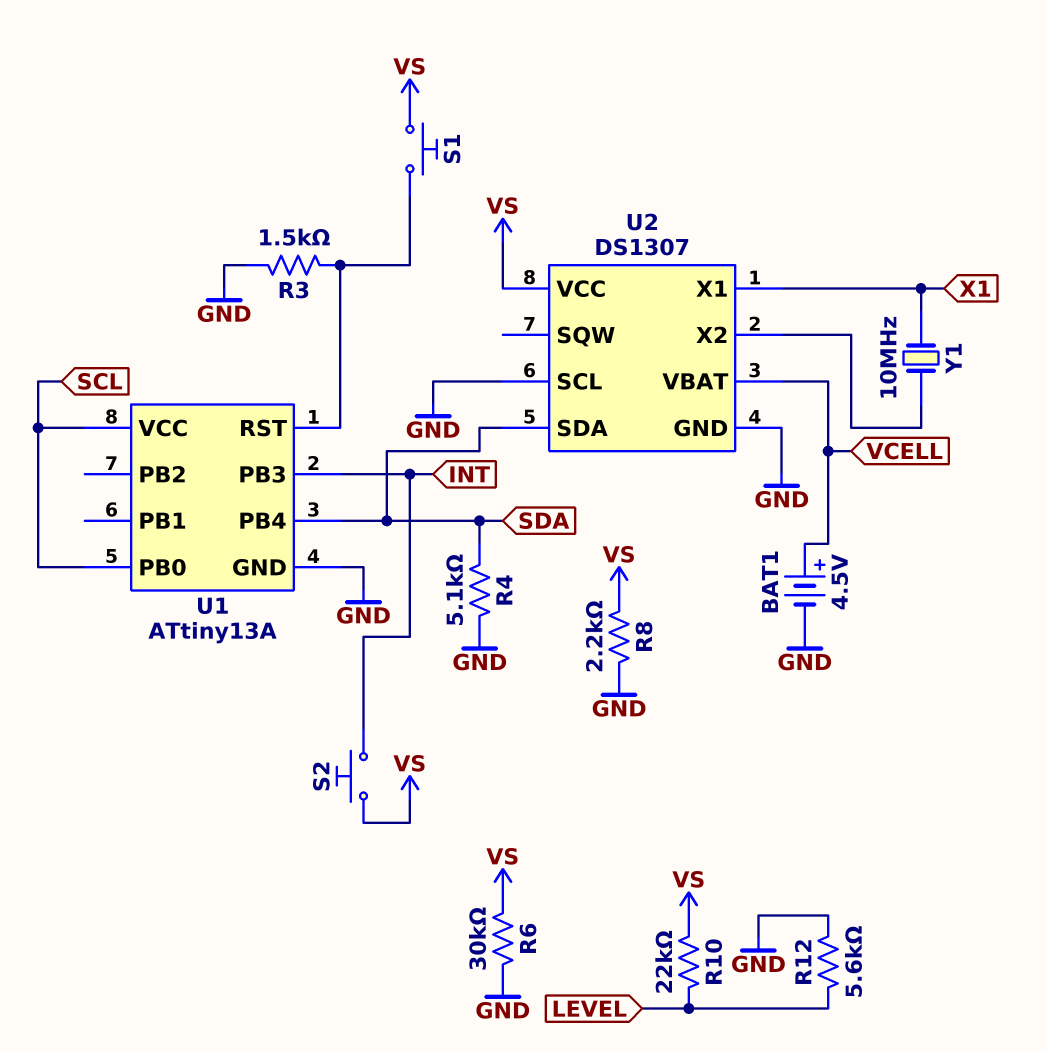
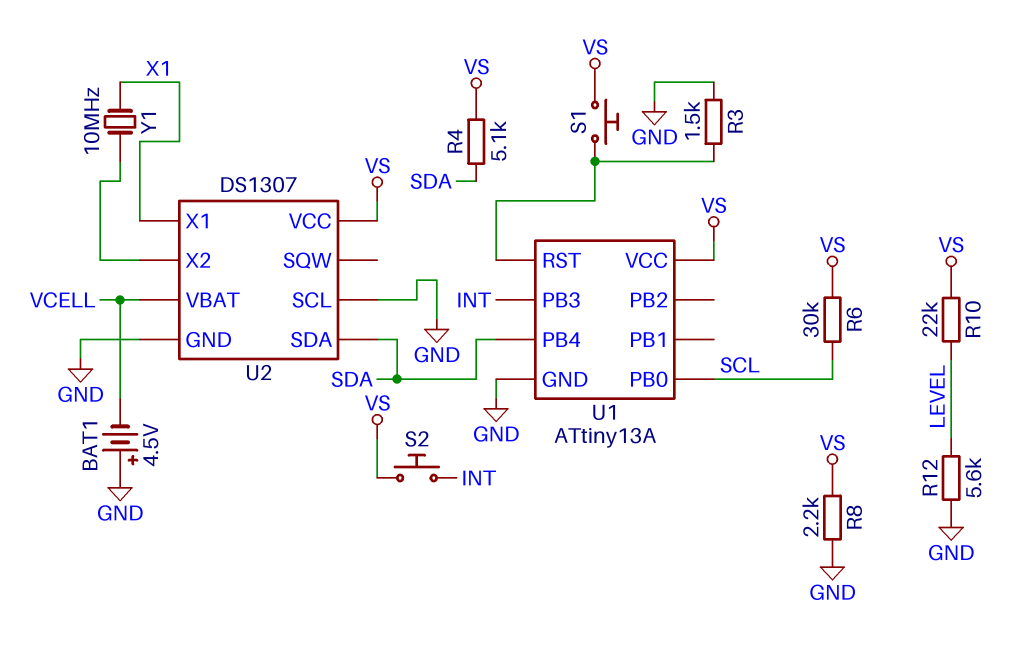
BAT1: 4.5V (plus VCELL, minus GND) -> 4.5V (plus GND, minus VCELL)
R4: 5.1k (GND, SDA) -> 5.1k (SDA, VS)
R6: 30k (GND, VS) -> 30k (SCL, VS)
U1 pin VCC: SCL -> VS

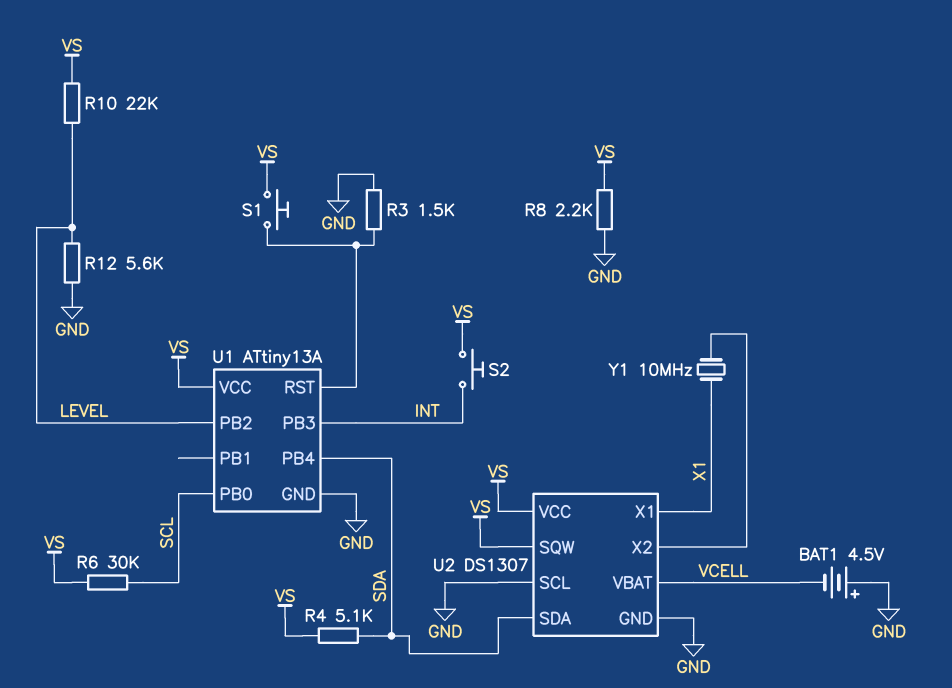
U1 pin PB2: none -> LEVEL
U2 pin SQW: none -> VS

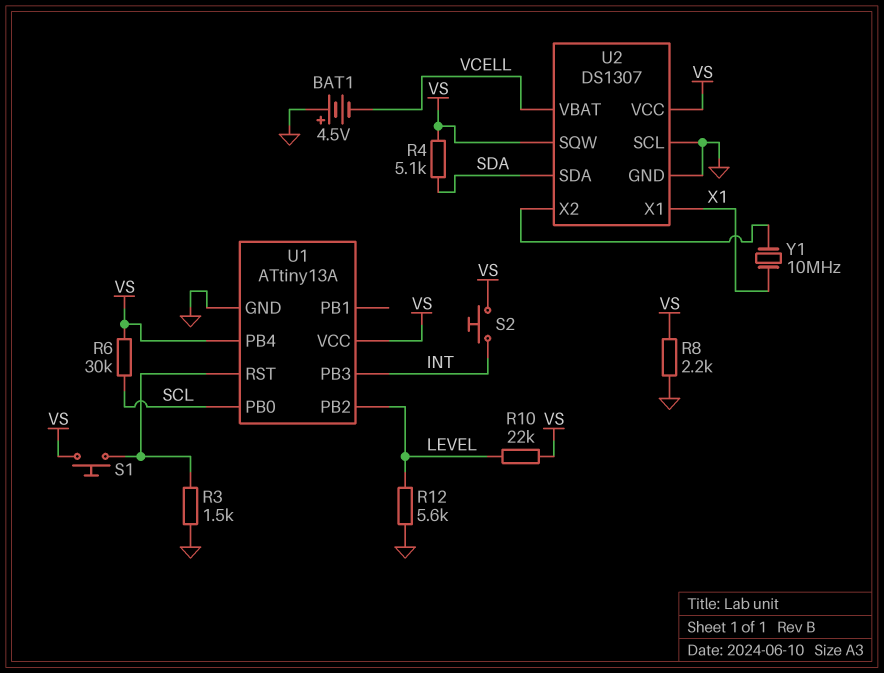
U1 pin PB4: SDA -> VS

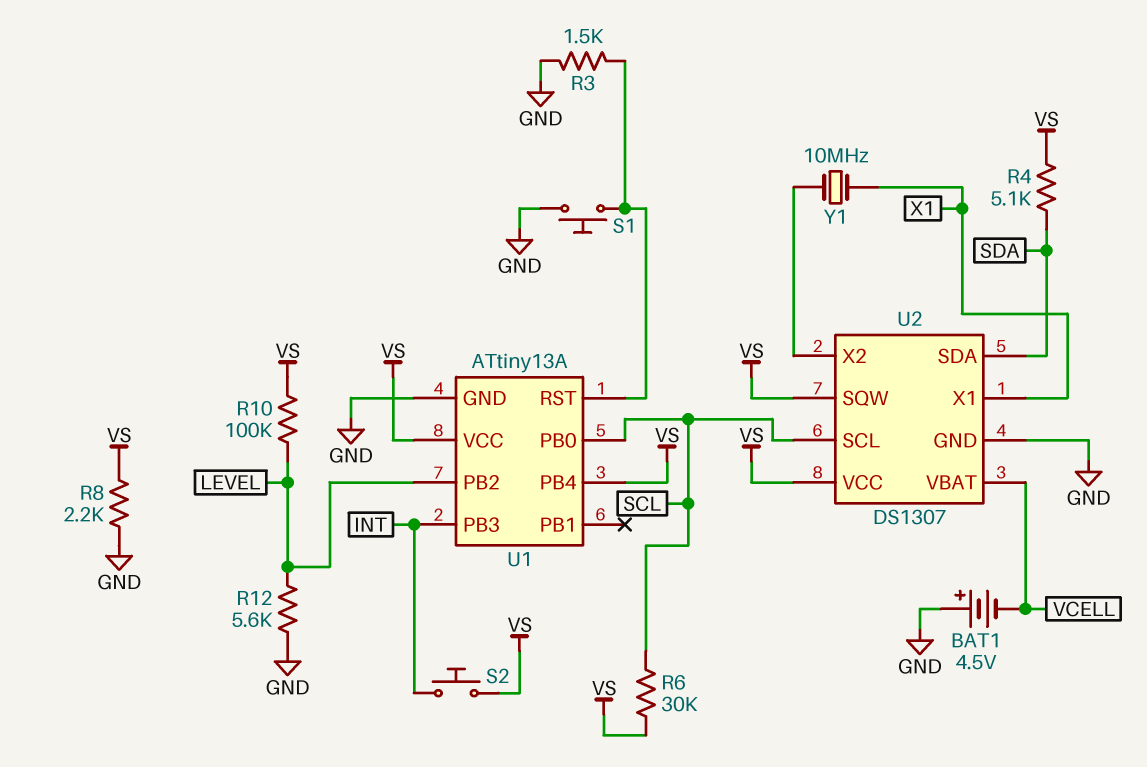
R10: 22k (LEVEL, VS) -> 100k (LEVEL, VS)
S1: button (U1/RST, VS) -> button (GND, U1/RST)
U2 pin SCL: GND -> SCL

